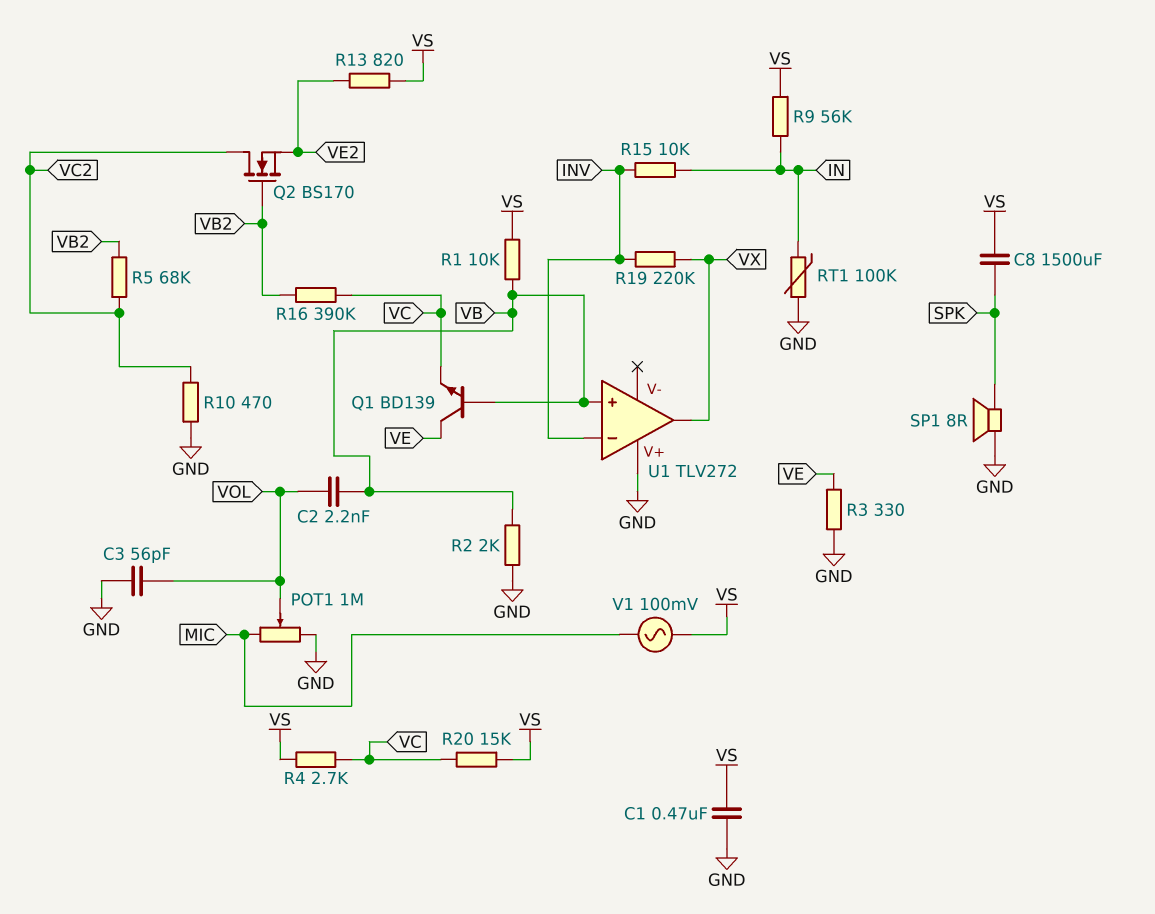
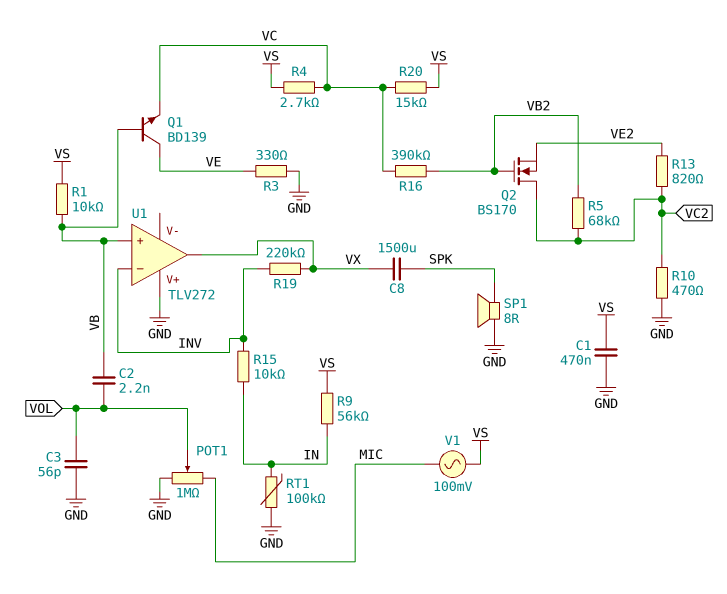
C8: 1500uF (SPK, VS) -> 1500uF (SPK, VX)
R2: 2k (GND, VB) -> none
R13: 820 (VE2, VS) -> 820 (VC2, VE2)

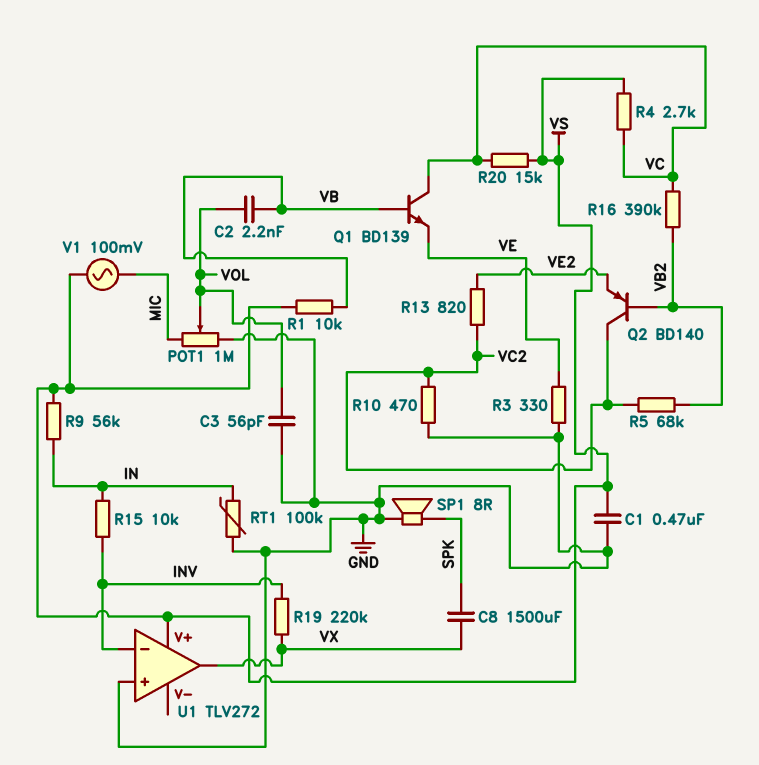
Q1: NPN BD139 (B VB, C VE, E VC) -> NPN BD139 (B VB, C VC, E VE)
Q2: NMOS BS170 (G VB2, D VC2, S VE2) -> PNP BD140 (B VB2, C VC2, E VE2)
U1 pin V+: GND -> VS
U1 pin in+: VB -> GND

